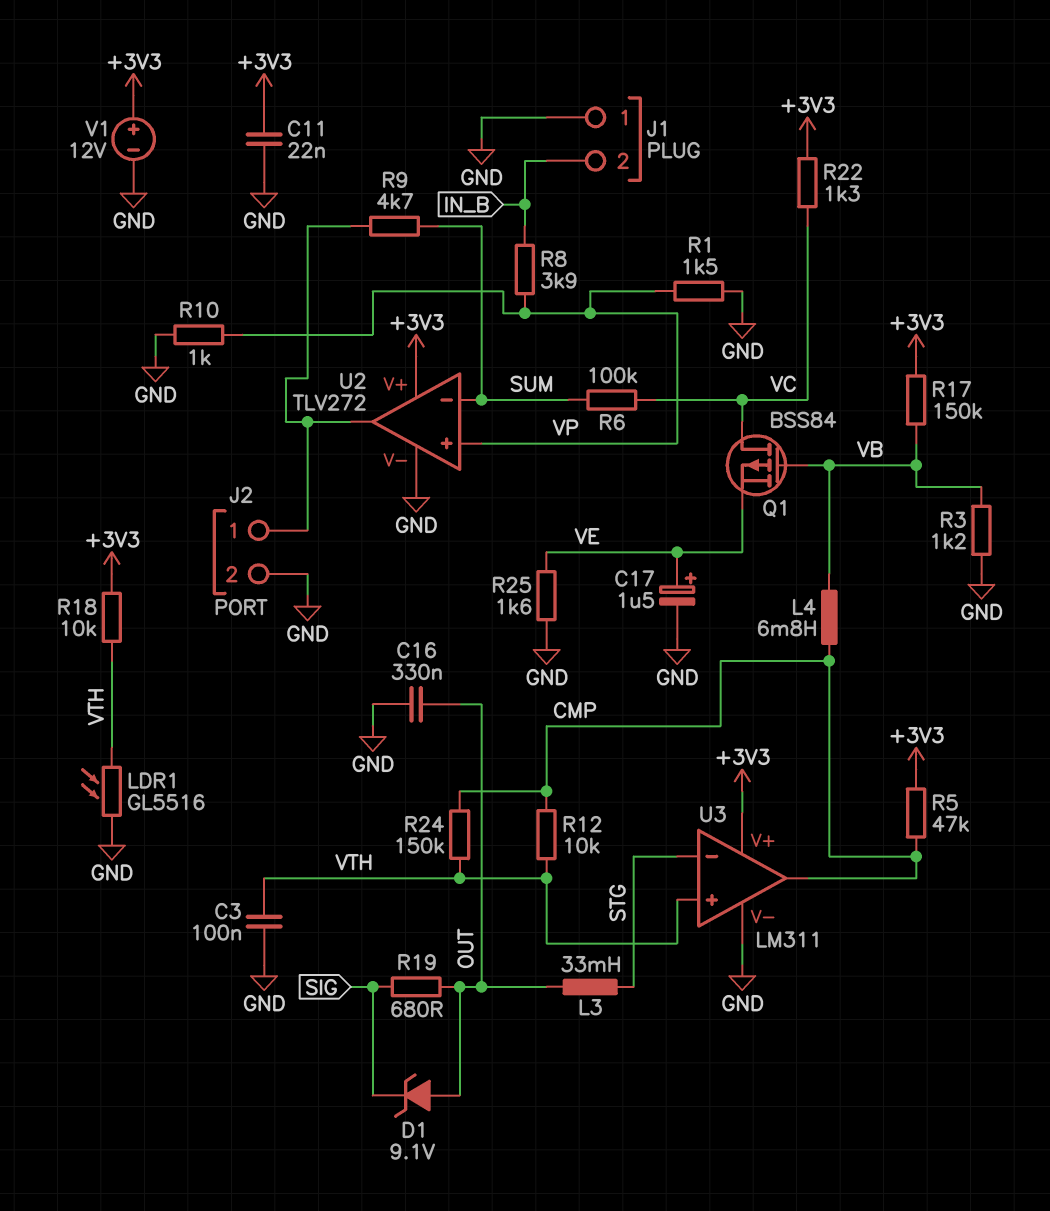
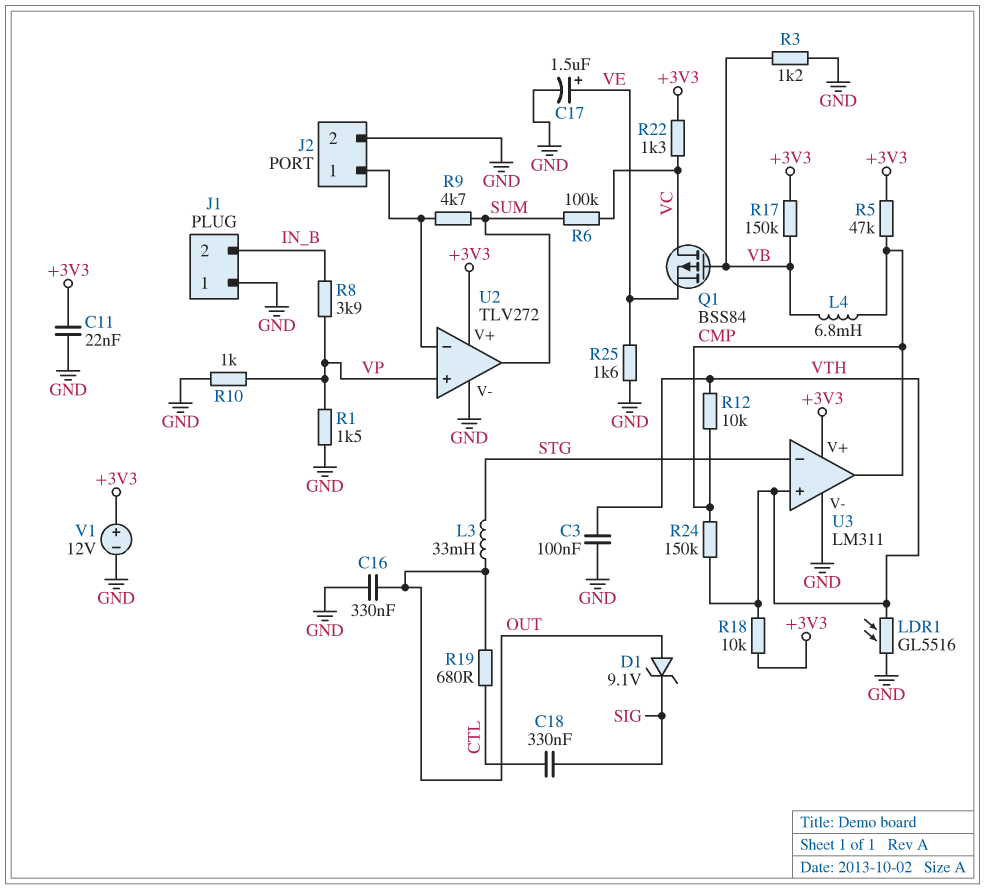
C18: none -> 330nF (CTL, SIG)
R19: 680 (OUT, SIG) -> 680 (CTL, OUT)
U2 pin in-: SUM -> J2/1
U2 pin out: J2/1 -> SUM

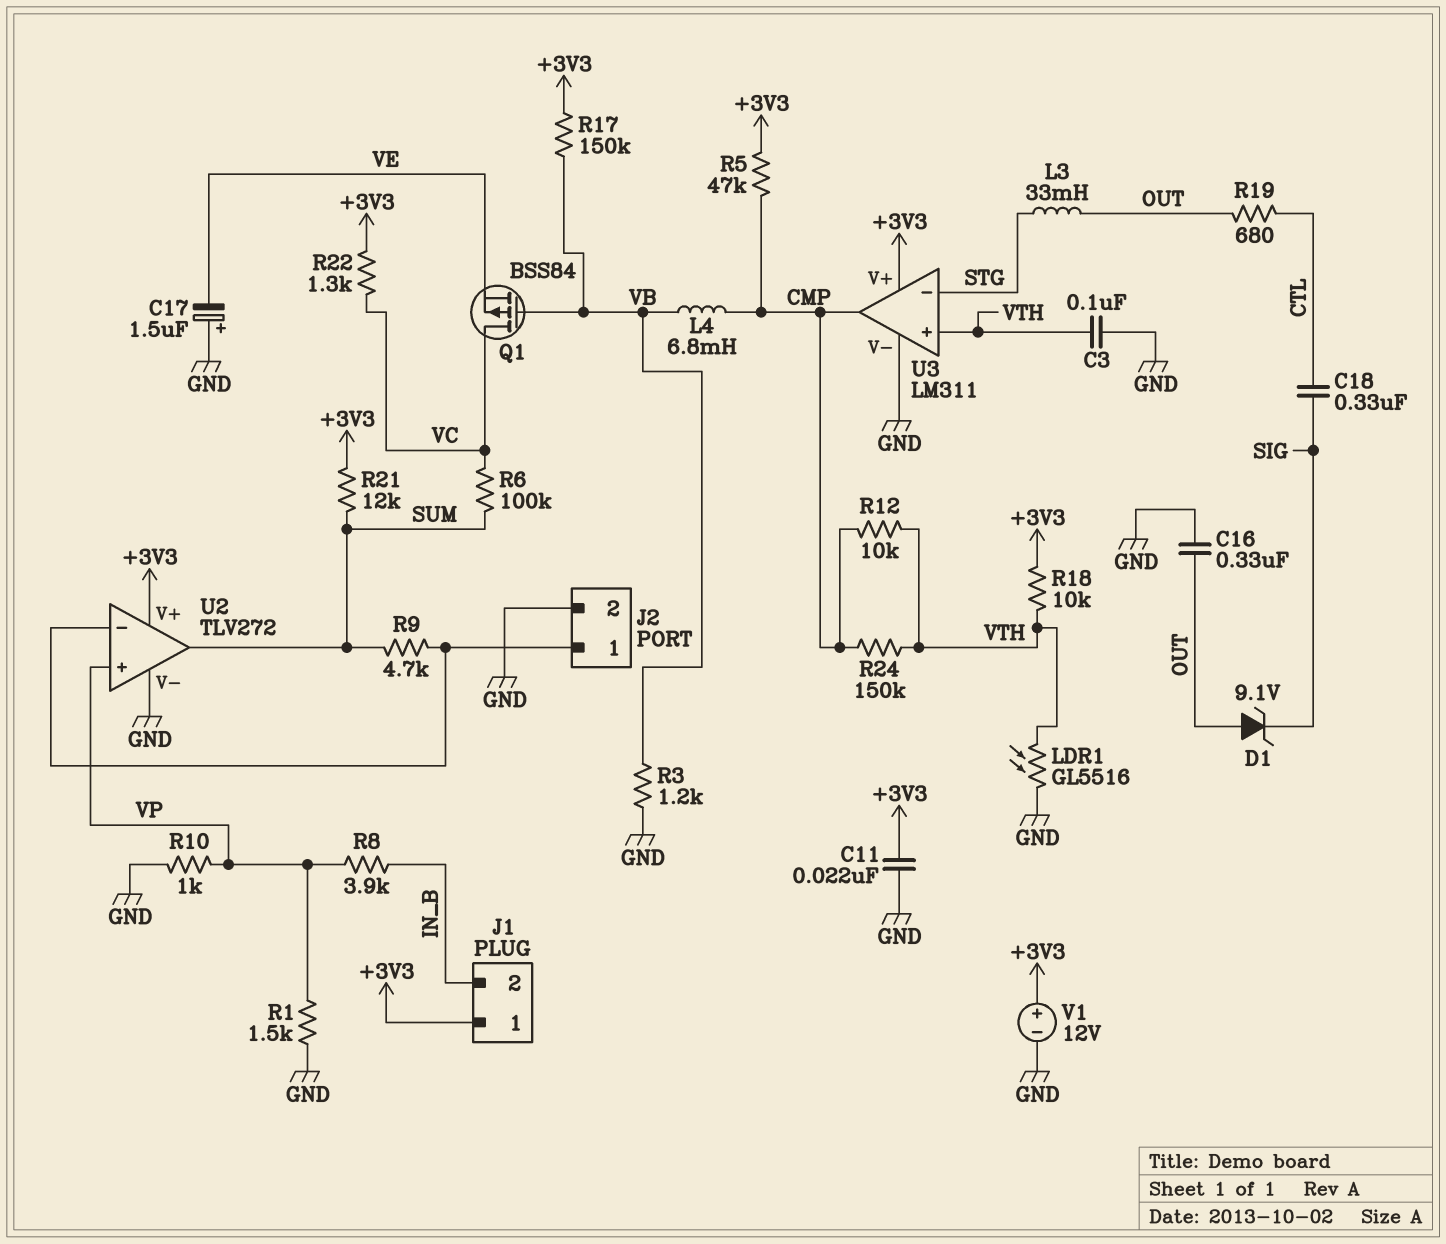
C17: 1.5uF (plus VE, minus GND) -> 1.5uF (plus GND, minus VE)
J1 pin 1: GND -> +3V3
R21: none -> 12k (+3V3, SUM)
R25: 1.6k (GND, VE) -> none

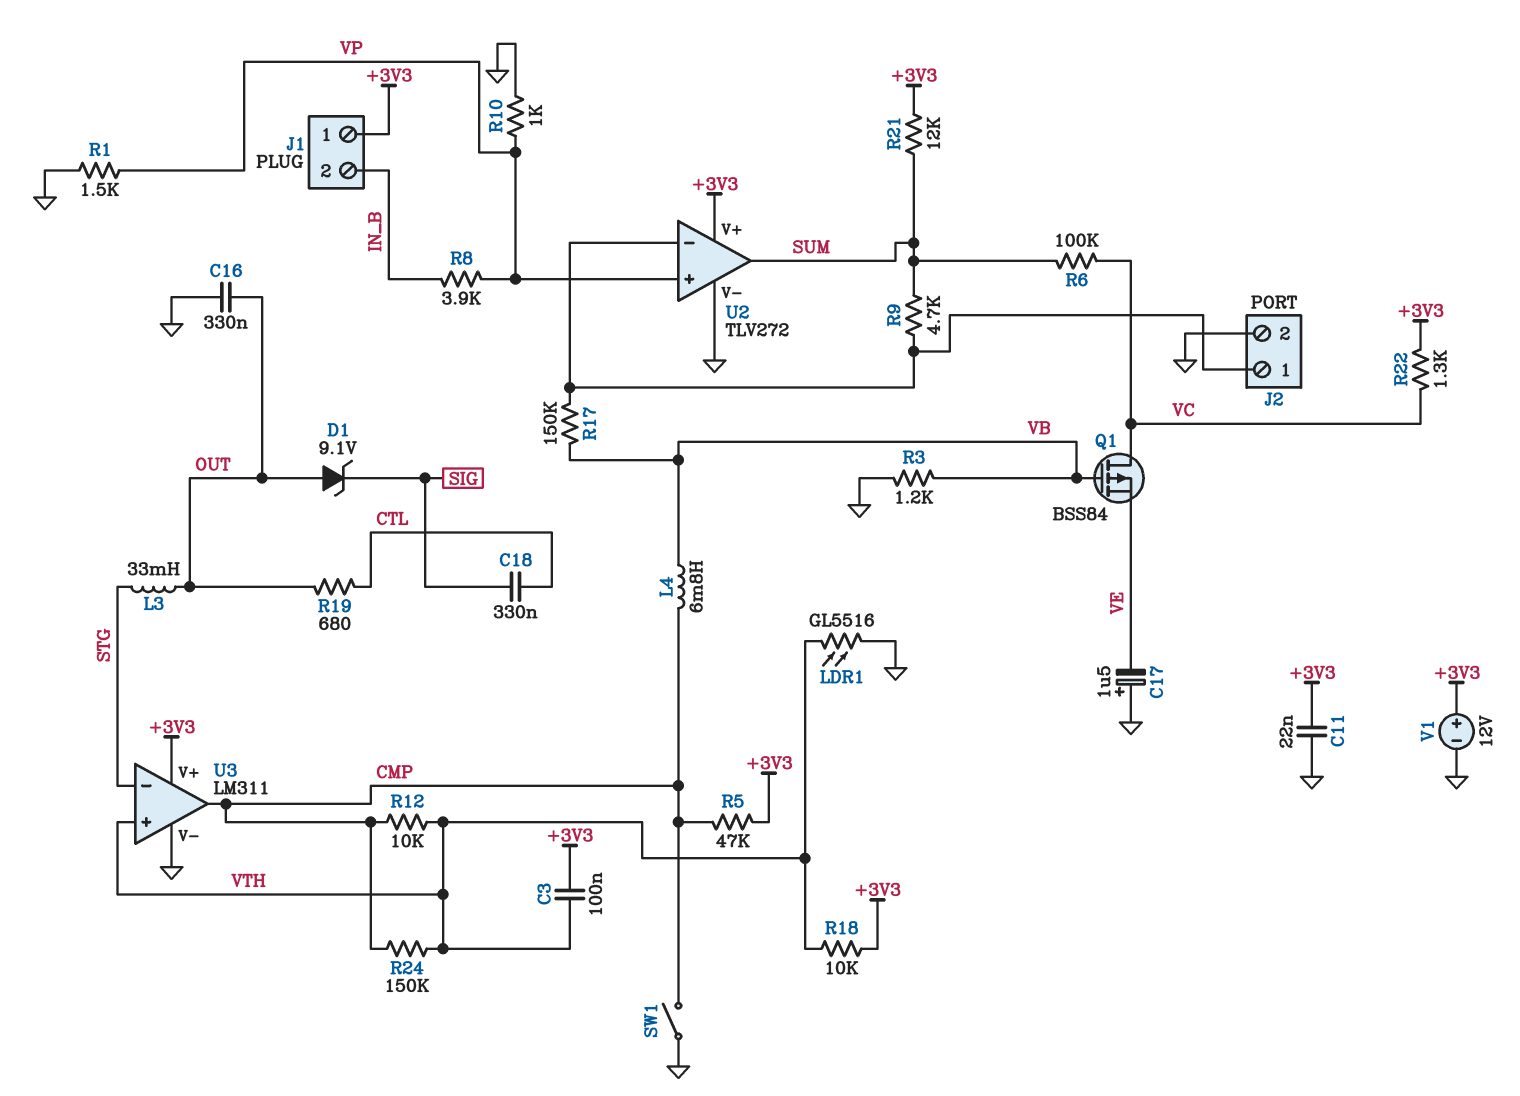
C3: 100nF (GND, VTH) -> 100nF (+3V3, VTH)
R17: 150k (+3V3, VB) -> 150k (J2/1, VB)
SW1: none -> switch (CMP, GND)

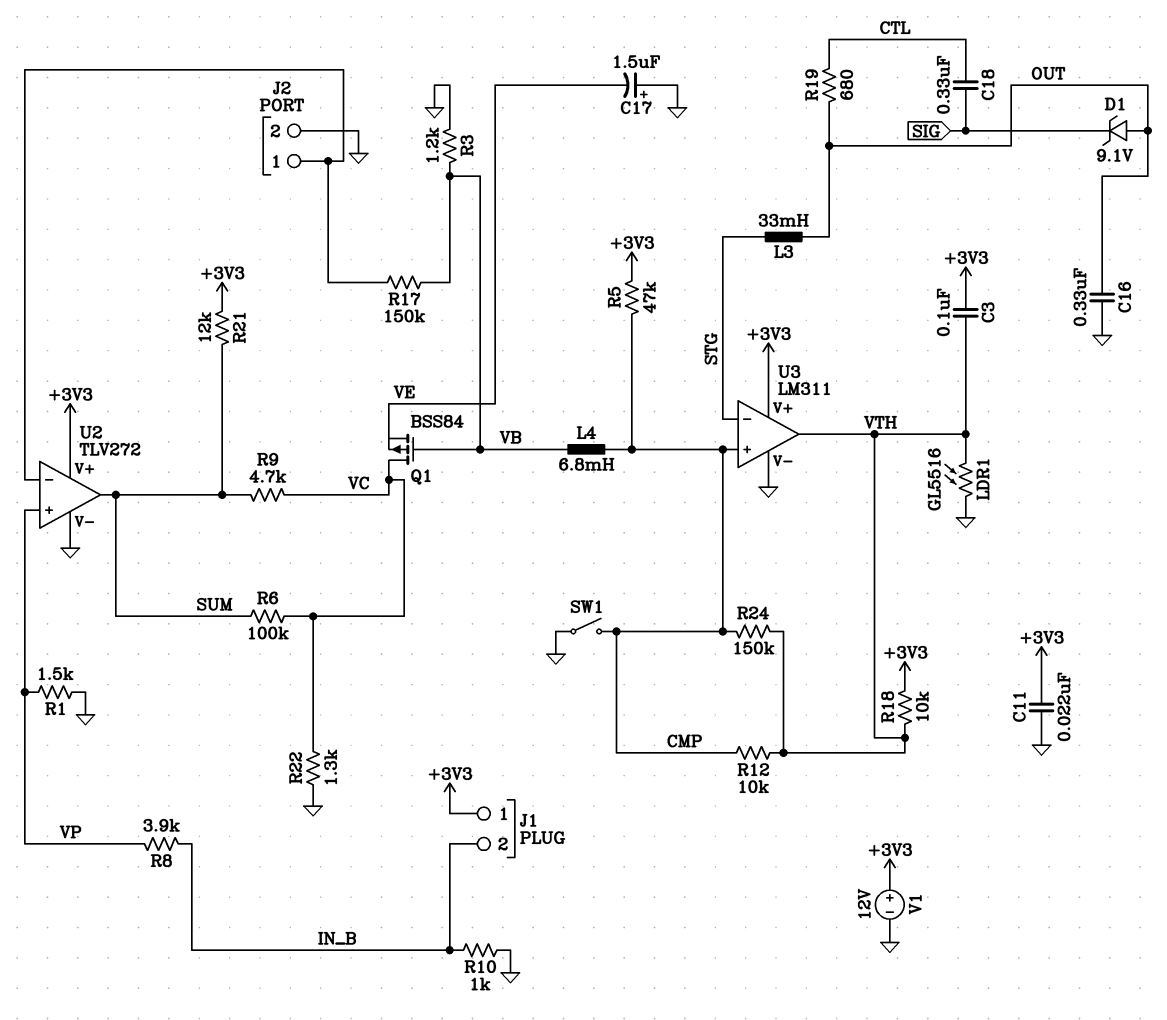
R9: 4.7k (J2/1, SUM) -> 4.7k (SUM, VC)
R10: 1k (GND, VP) -> 1k (GND, IN_B)
R22: 1.3k (+3V3, VC) -> 1.3k (GND, VC)
U3 pin in+: VTH -> CMP
U3 pin out: CMP -> VTH

